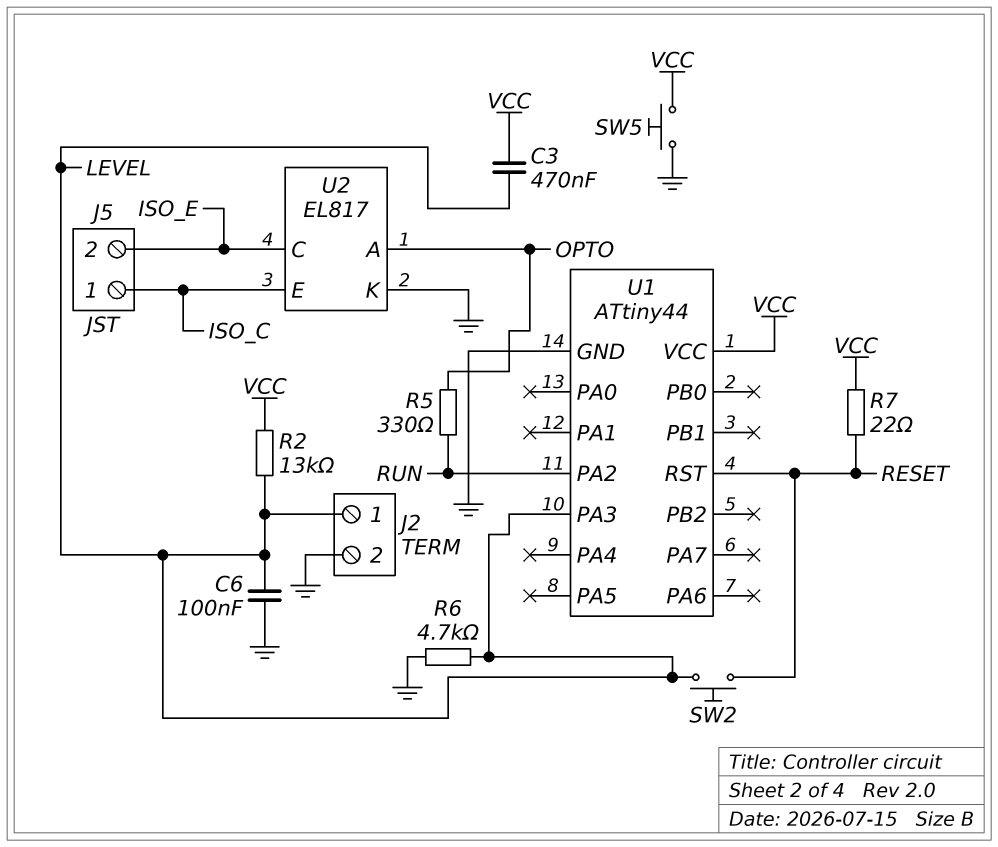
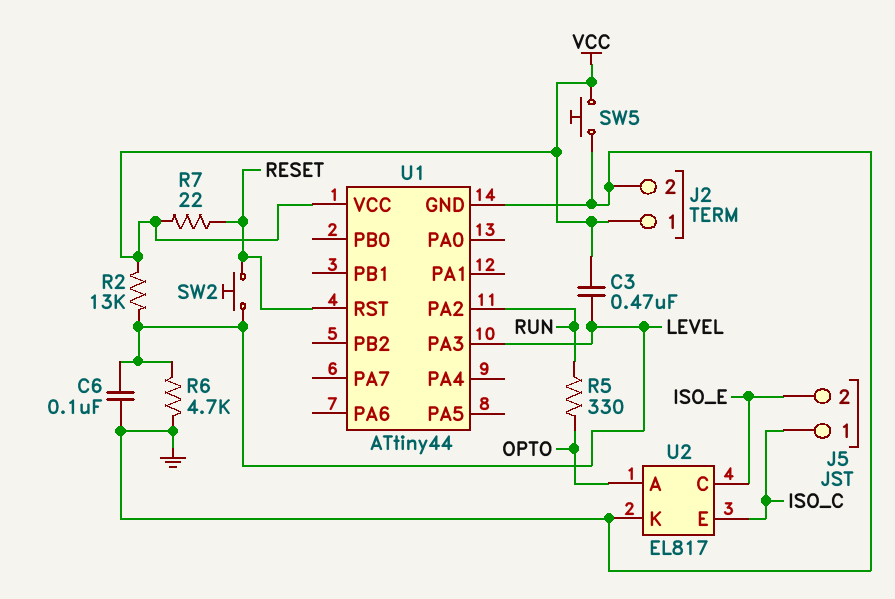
J2 pin 1: LEVEL -> VCC

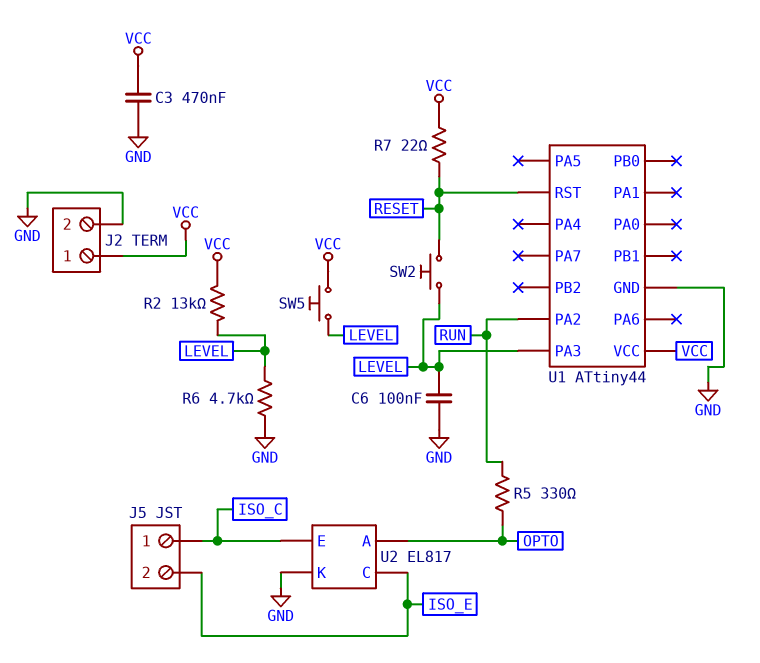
C3: 470nF (LEVEL, VCC) -> 470nF (GND, VCC)
SW5: button (GND, VCC) -> button (LEVEL, VCC)

